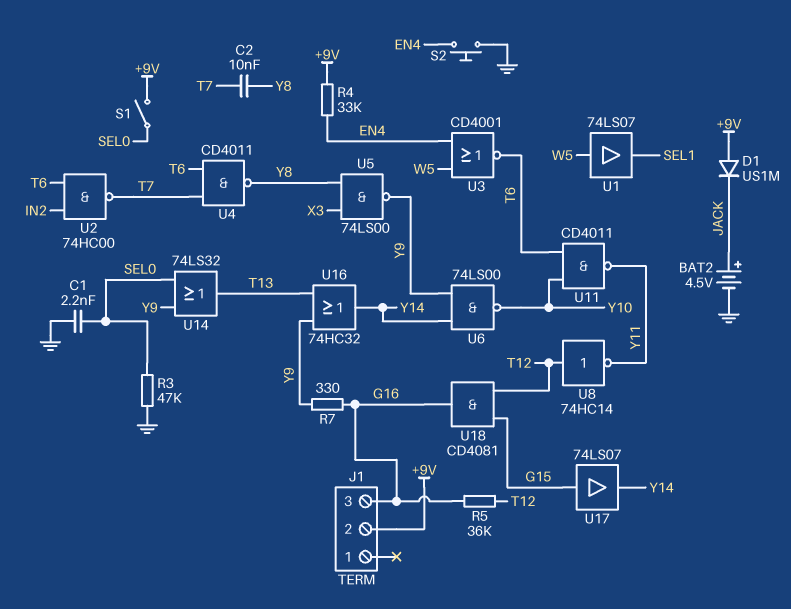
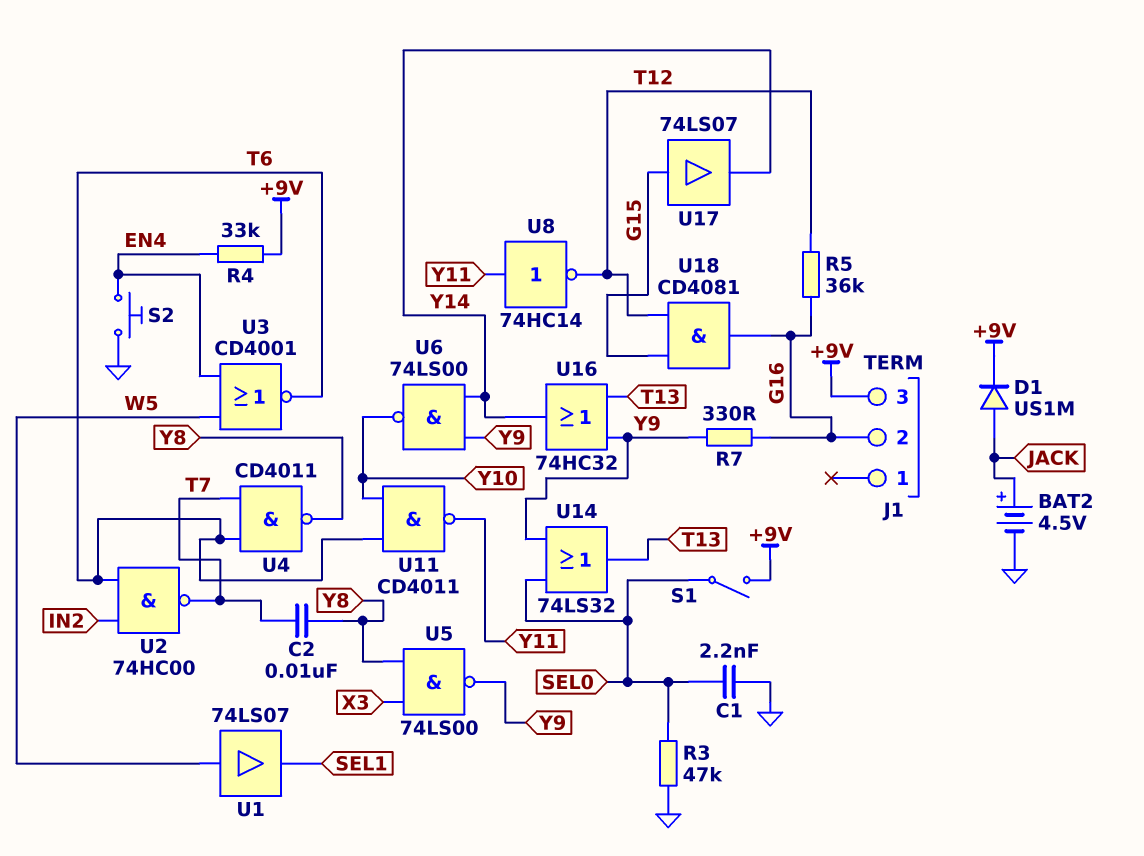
D1: diode US1M (A +9V, K JACK) -> diode US1M (A JACK, K +9V)
J1 pin 2: +9V -> G16
J1 pin 3: G16 -> +9V
U8: NOT 74HC14 (in T12, out Y11) -> NOT 74HC14 (in Y11, out T12)

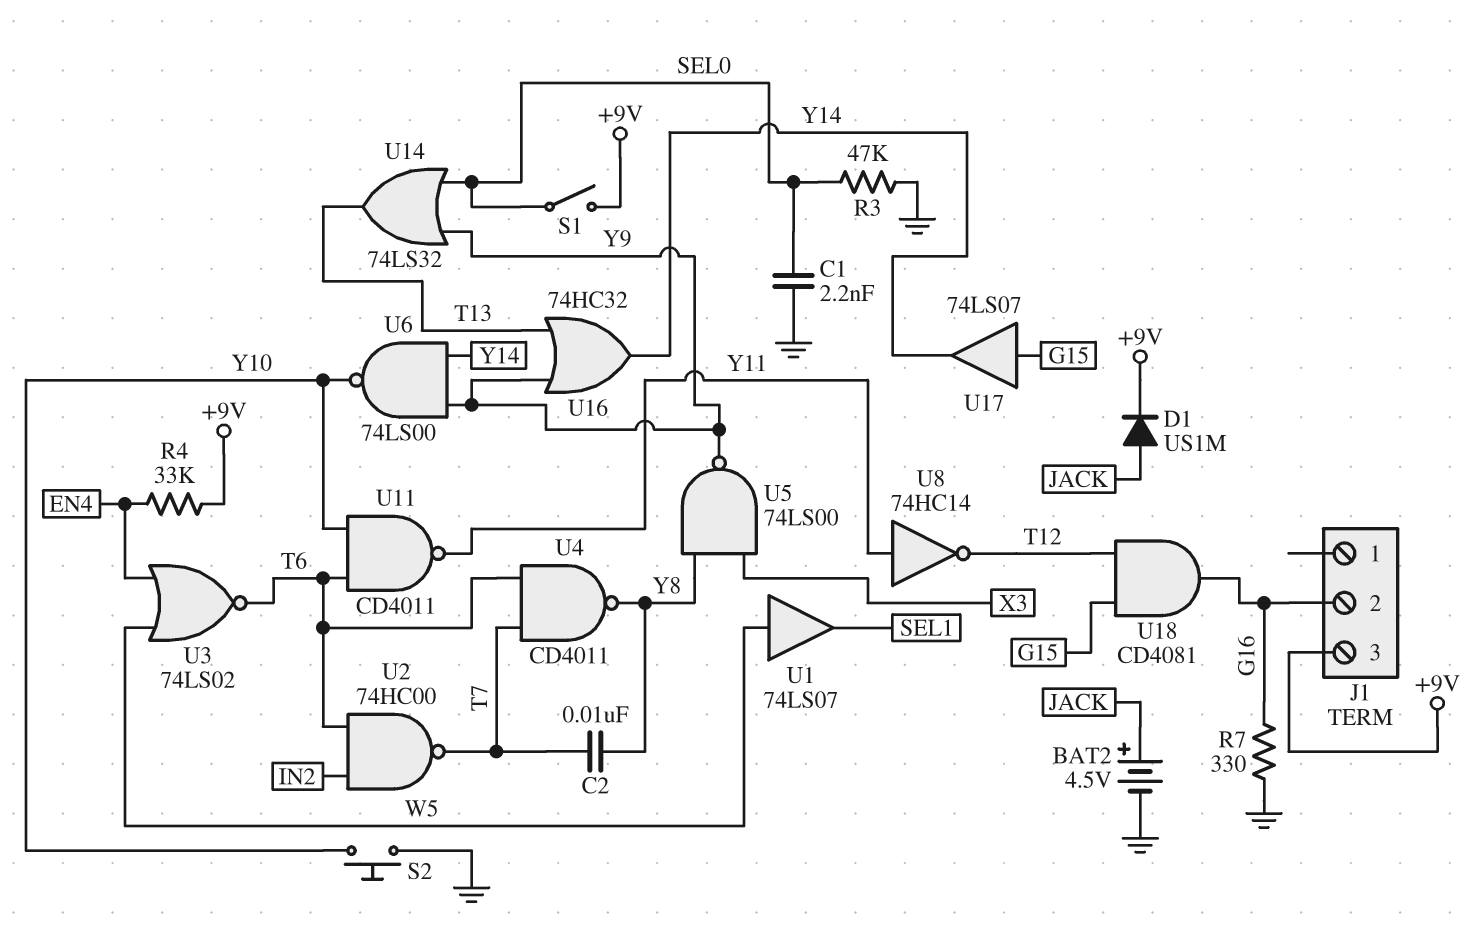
R5: 36k (G16, T12) -> none
R7: 330 (G16, Y9) -> 330 (G16, GND)
S2: button (EN4, GND) -> button (GND, Y10)
U3: NOR CD4001 (in EN4, in W5, out T6) -> NOR 74LS02 (in EN4, in W5, out T6)

